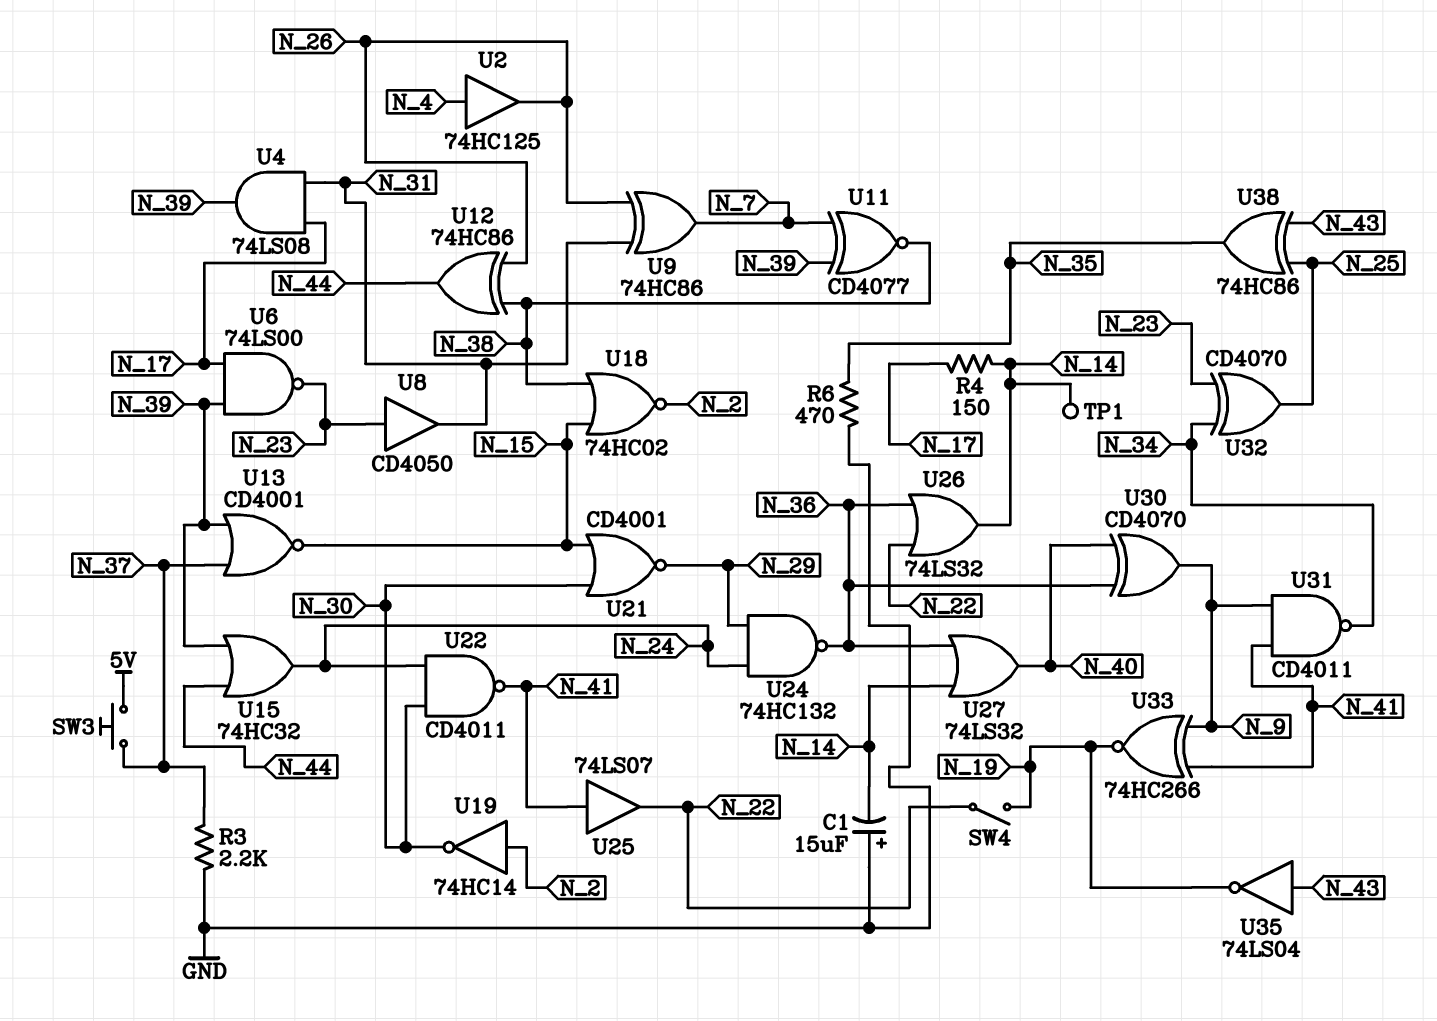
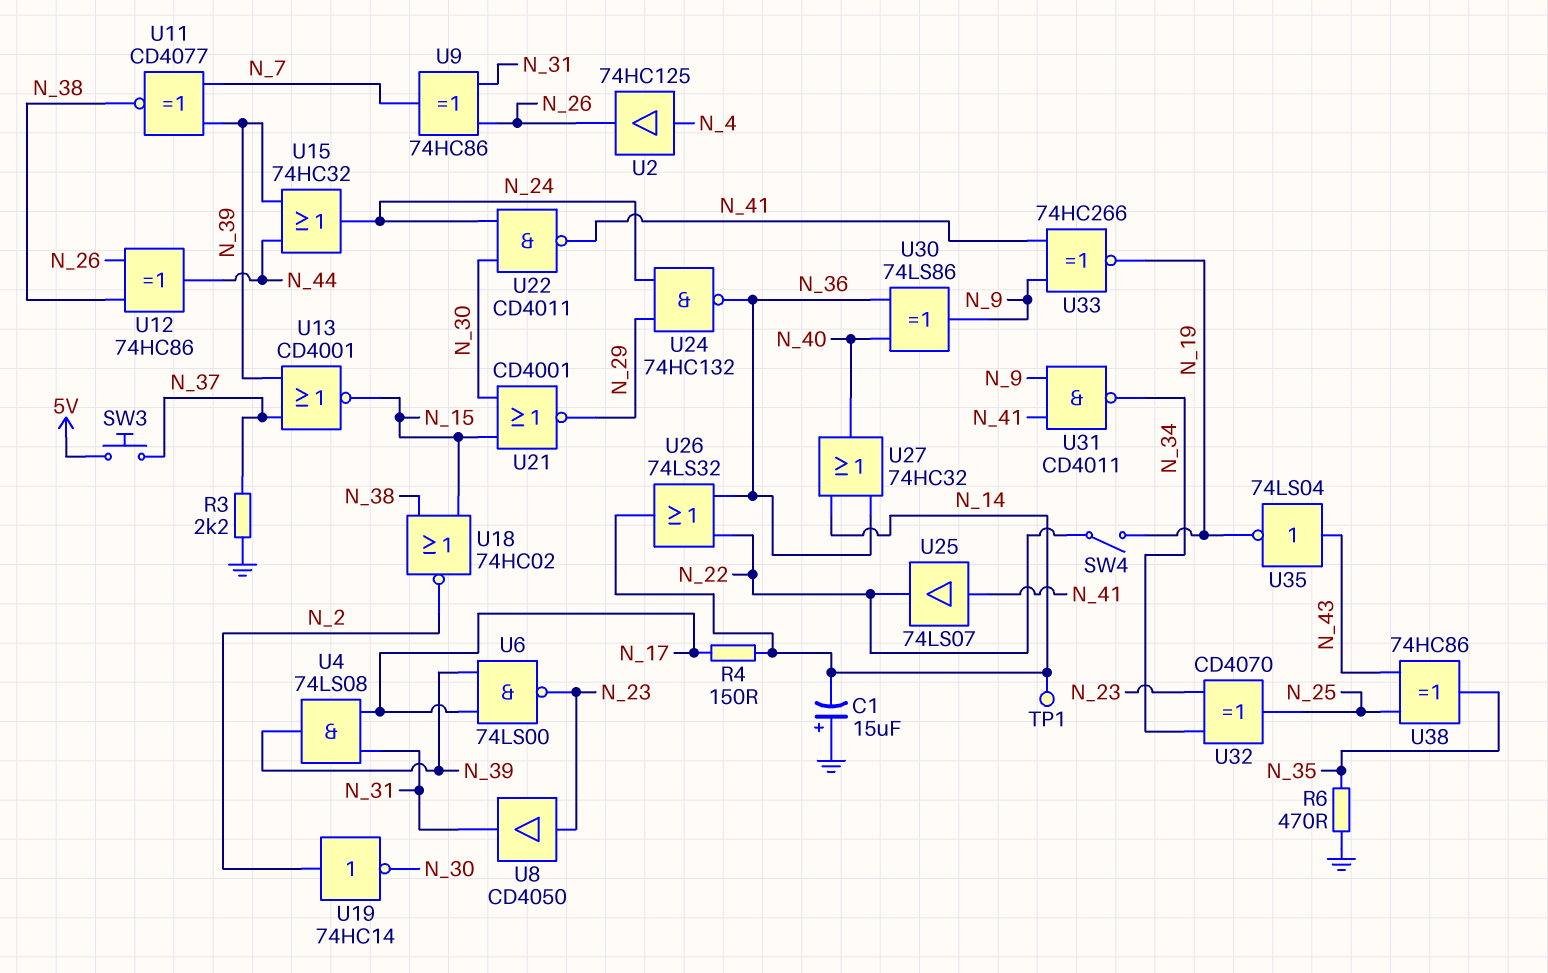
U27: OR 74LS32 (in N_14, in N_36, out N_40) -> OR 74HC32 (in N_14, in N_36, out N_40)
U30: XOR CD4070 (in N_36, in N_40, out N_9) -> XOR 74LS86 (in N_36, in N_40, out N_9)

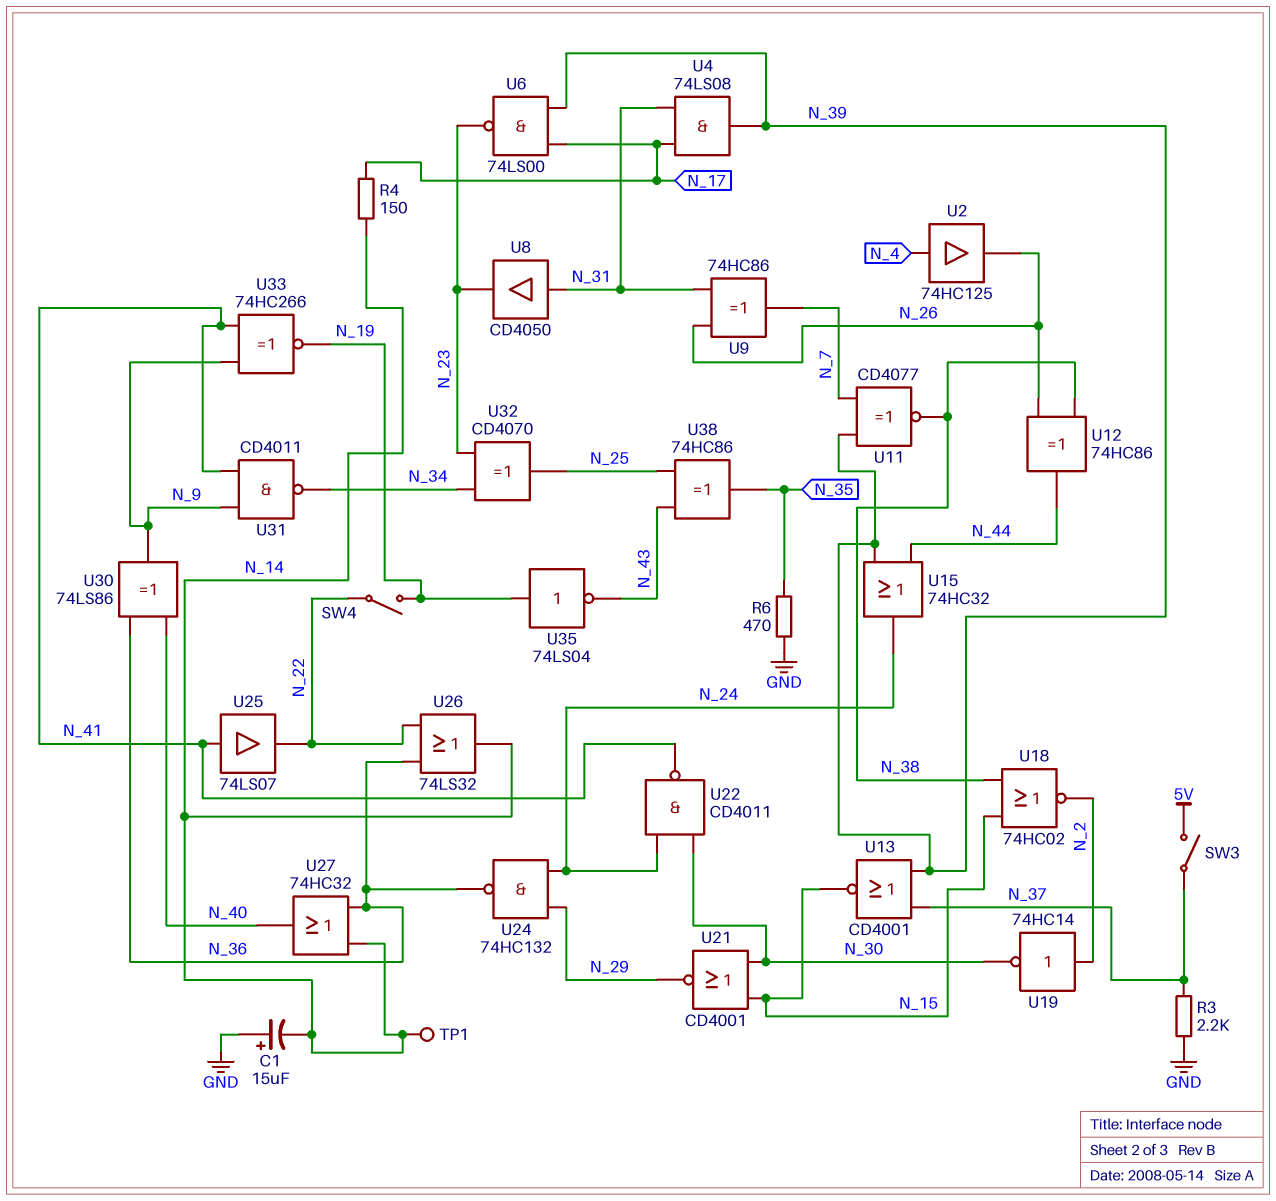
SW3: button (5V, N_37) -> switch (5V, N_37)
U8: buffer CD4050 (in N_23, out N_31) -> buffer CD4050 (in N_31, out N_23)
U35: NOT 74LS04 (in N_43, out N_19) -> NOT 74LS04 (in N_19, out N_43)

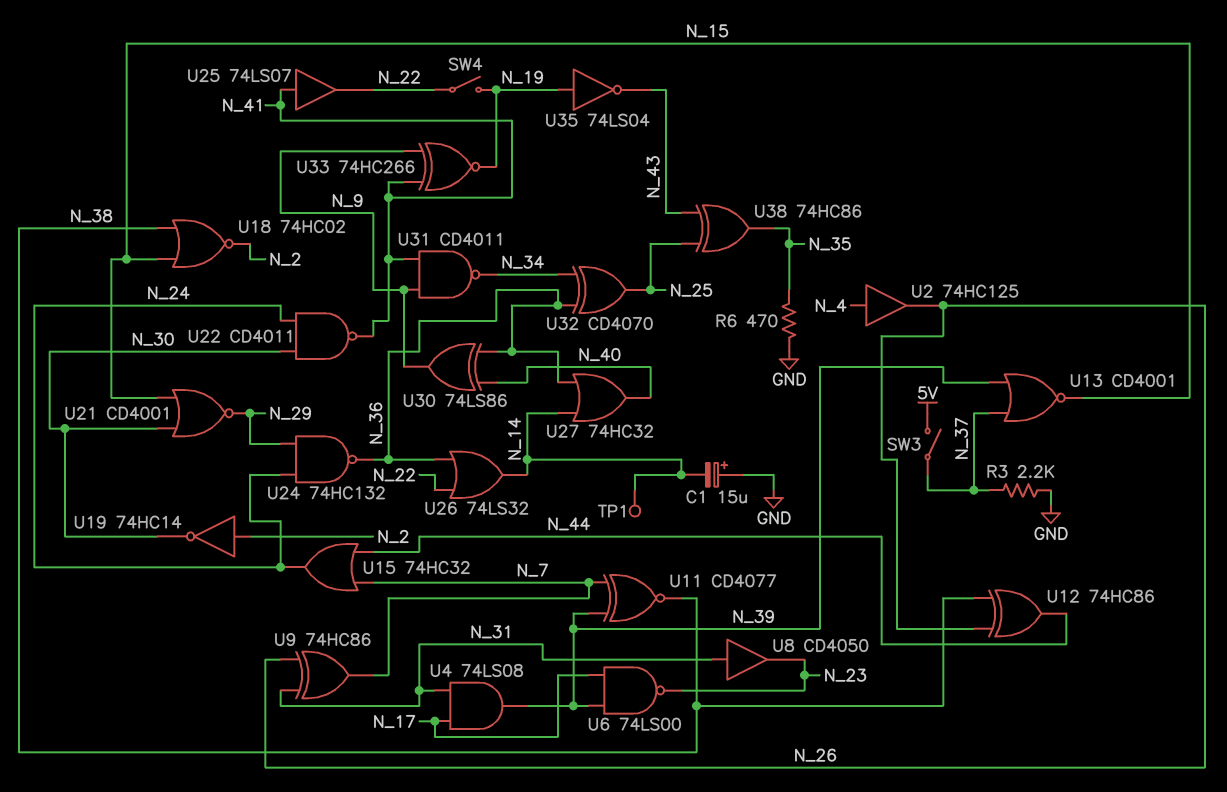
R4: 150 (N_14, N_17) -> none
U15: OR 74HC32 (in N_39, in N_44, out N_24) -> OR 74HC32 (in N_7, in N_44, out N_24)
U32: XOR CD4070 (in N_23, in N_34, out N_25) -> XOR CD4070 (in N_34, in N_36, out N_25)

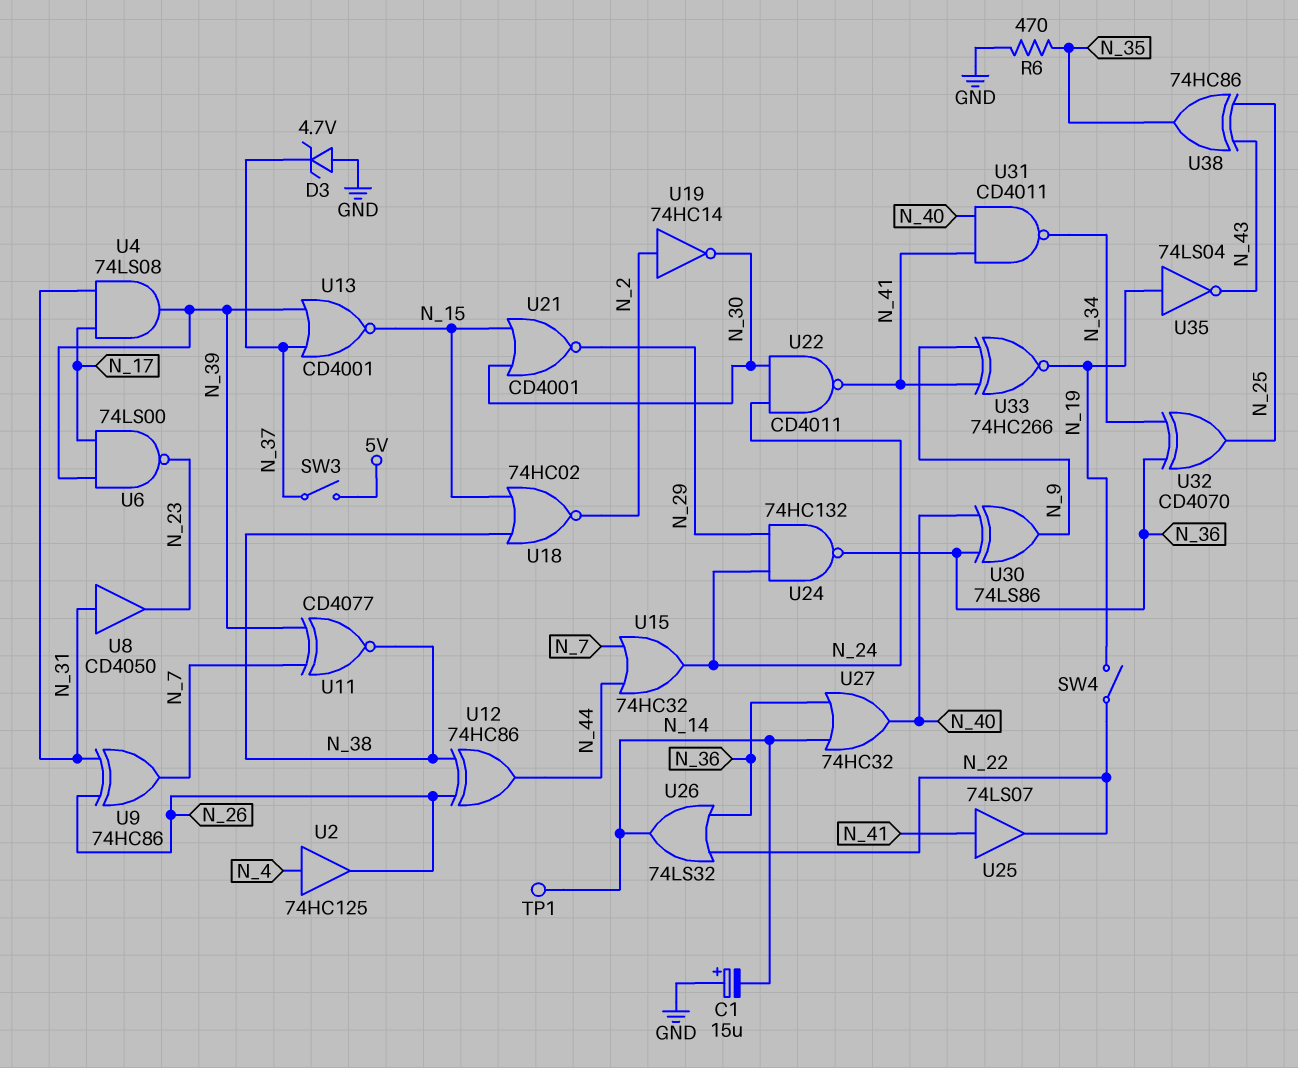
D3: none -> zener 4.7V (A GND, K N_37)
R3: 2.2k (GND, N_37) -> none
U31: NAND CD4011 (in N_9, in N_41, out N_34) -> NAND CD4011 (in N_40, in N_41, out N_34)

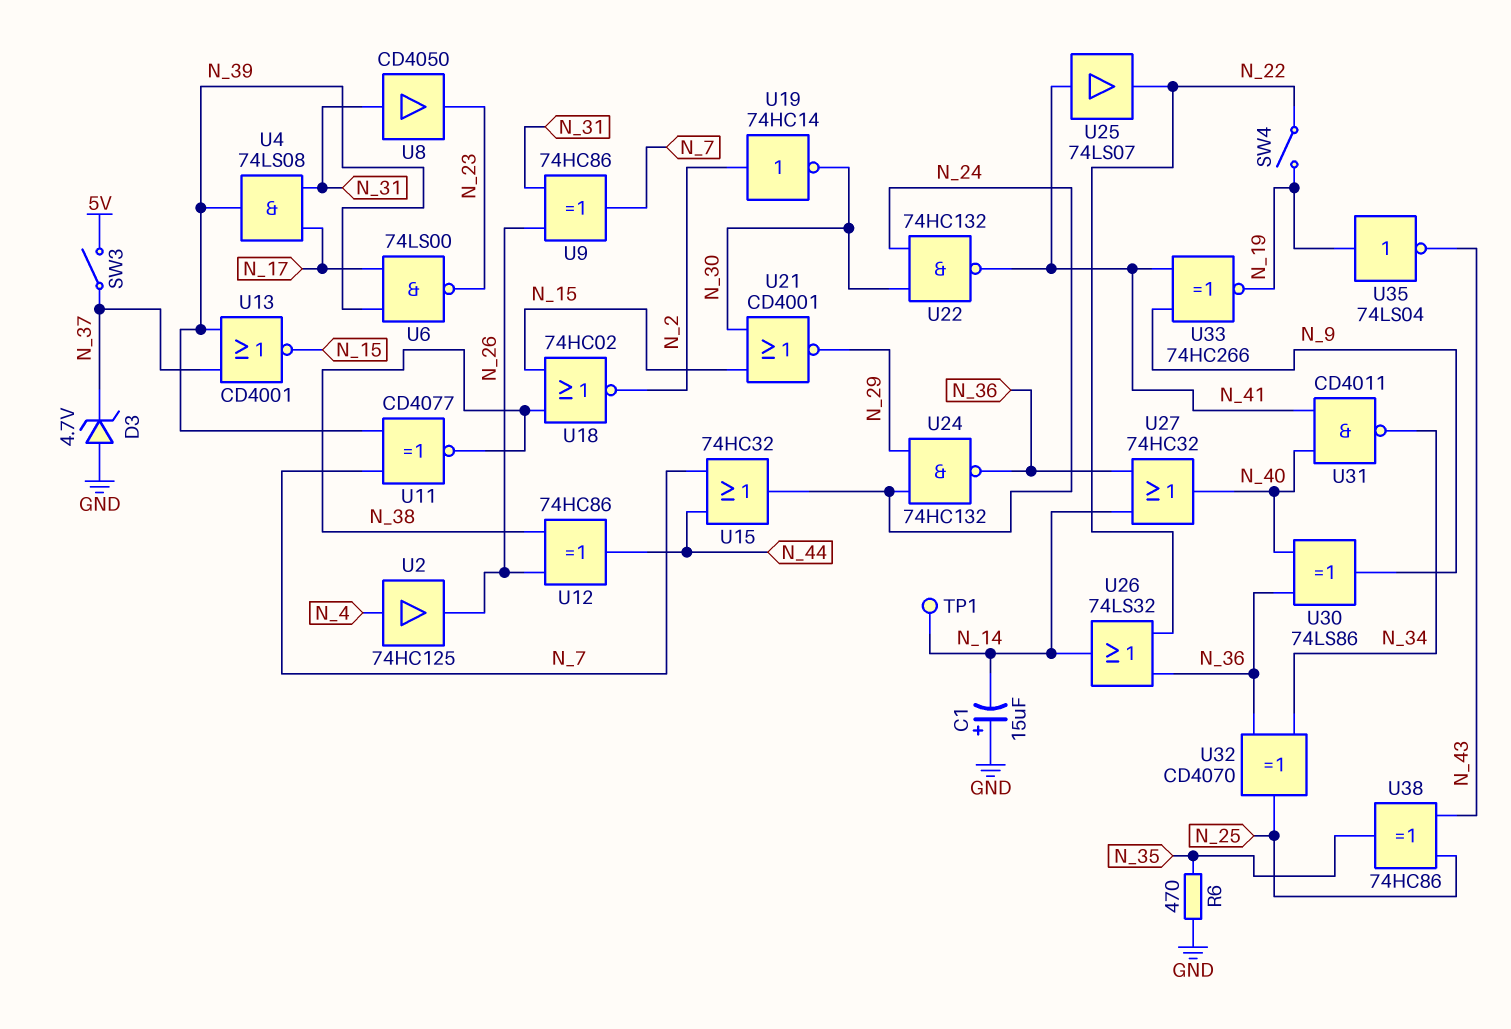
U22: NAND CD4011 (in N_24, in N_30, out N_41) -> NAND 74HC132 (in N_24, in N_30, out N_41)

